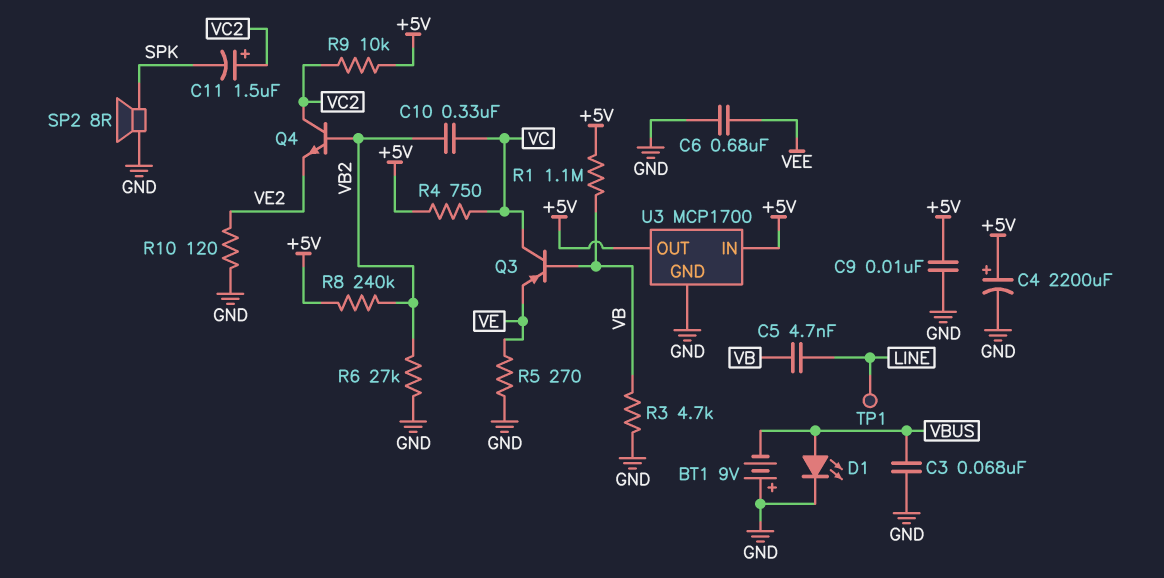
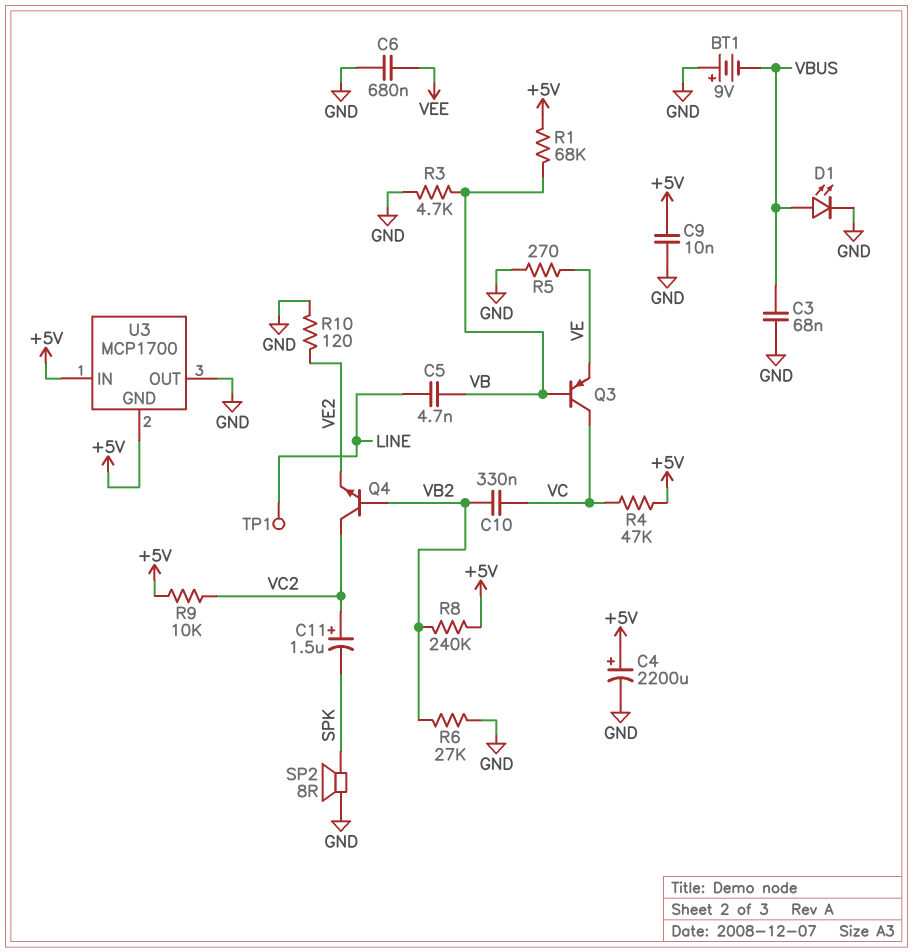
R1: 1.1M (+5V, VB) -> 68k (+5V, VB)
R4: 750 (+5V, VC) -> 47k (+5V, VC)
U3 pin GND: GND -> +5V
U3 pin OUT: +5V -> GND

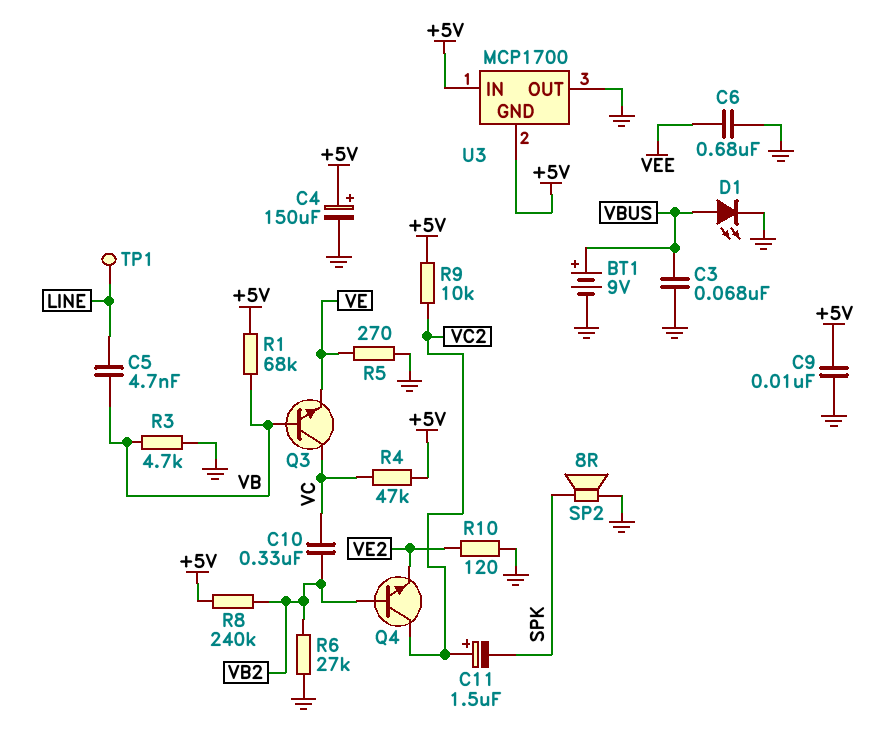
BT1: 9V (plus GND, minus VBUS) -> 9V (plus VBUS, minus GND)
C4: 2200uF (plus +5V, minus GND) -> 150uF (plus +5V, minus GND)
Q3: PNP (B VB, C VC, E VE) -> NPN (B VB, C VC, E VE)

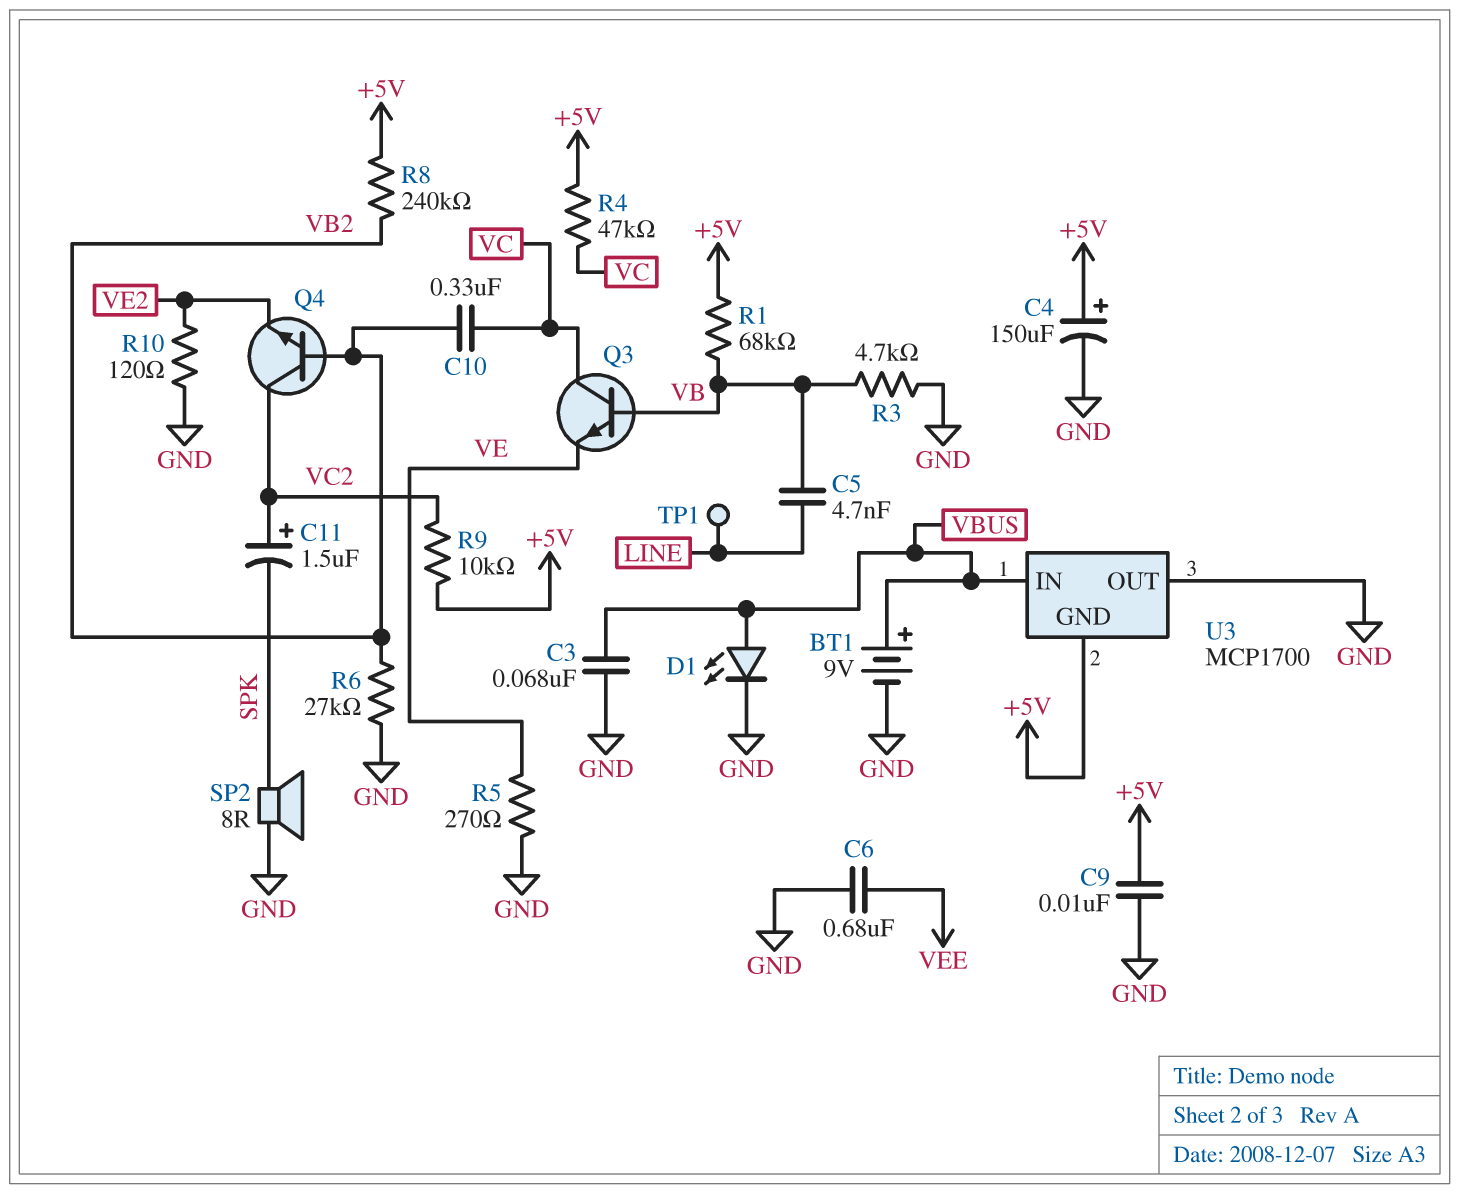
U3 pin IN: +5V -> VBUS

